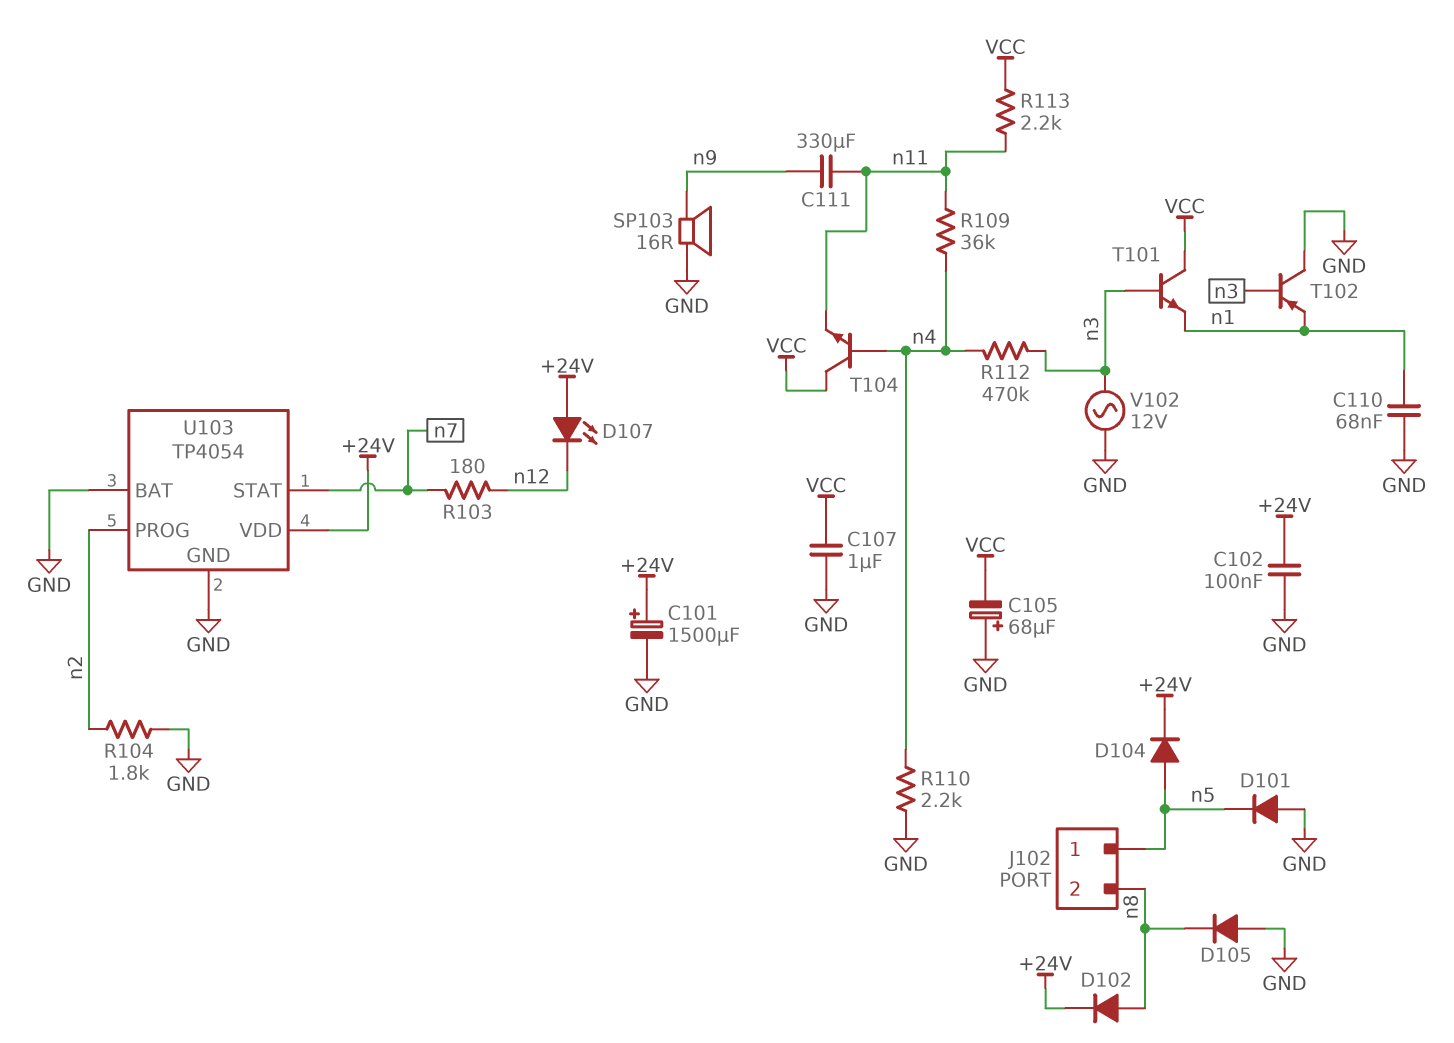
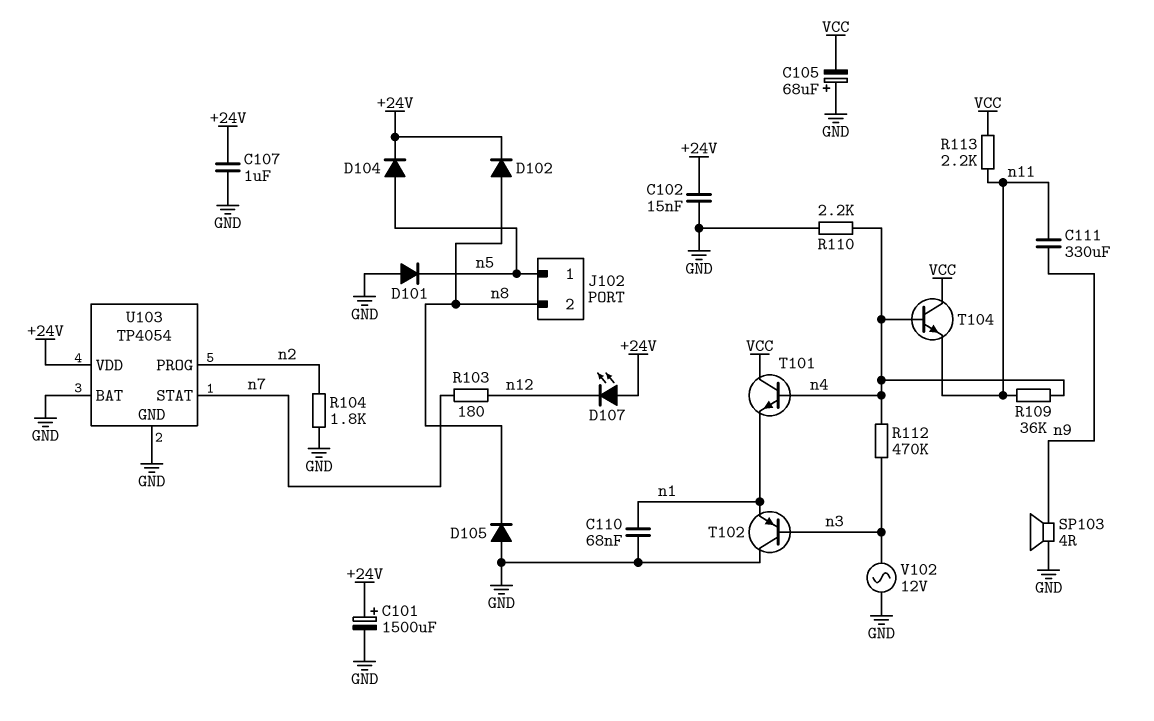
C102: 100nF (+24V, GND) -> 15nF (+24V, GND)
C107: 1uF (GND, VCC) -> 1uF (+24V, GND)
SP103: speaker 16R (GND, n9) -> speaker 4R (GND, n9)
T101: NPN (B n3, C VCC, E n1) -> NPN (B n4, C VCC, E n1)

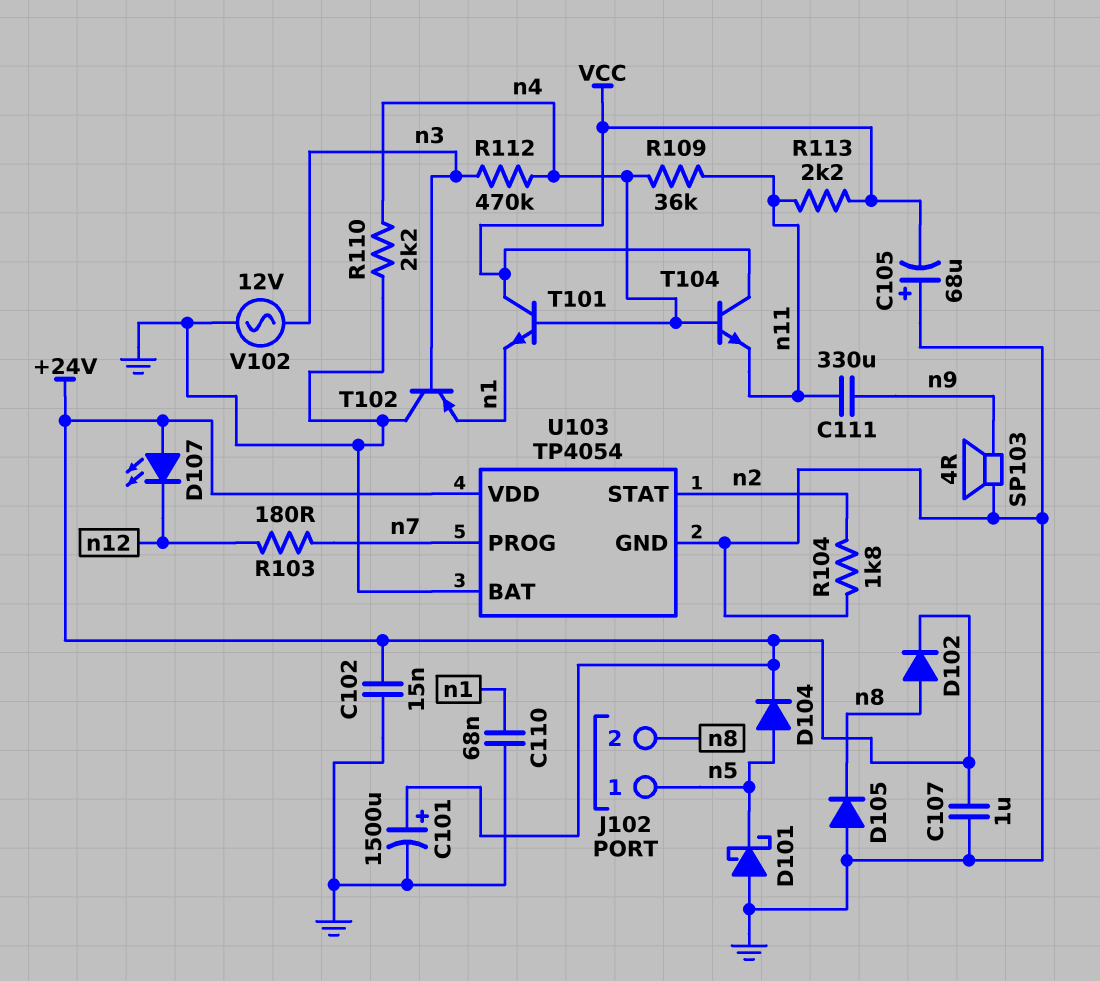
D101: diode (A GND, K n5) -> schottky (A GND, K n5)
U103 pin PROG: n2 -> n7
U103 pin STAT: n7 -> n2

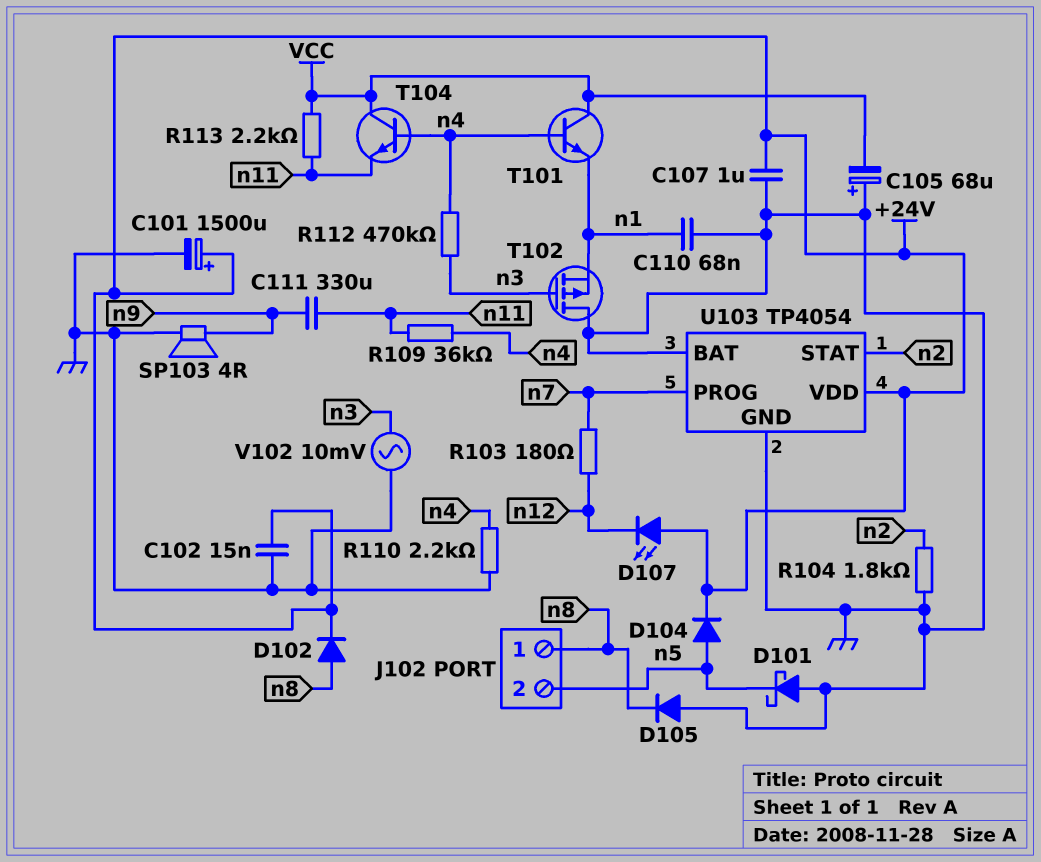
J102 pin 1: n5 -> n8
J102 pin 2: n8 -> n5
T102: PNP (B n3, C GND, E n1) -> PMOS (G n3, D GND, S n1)
V102: AC 12V (GND, n3) -> AC 10mV (GND, n3)

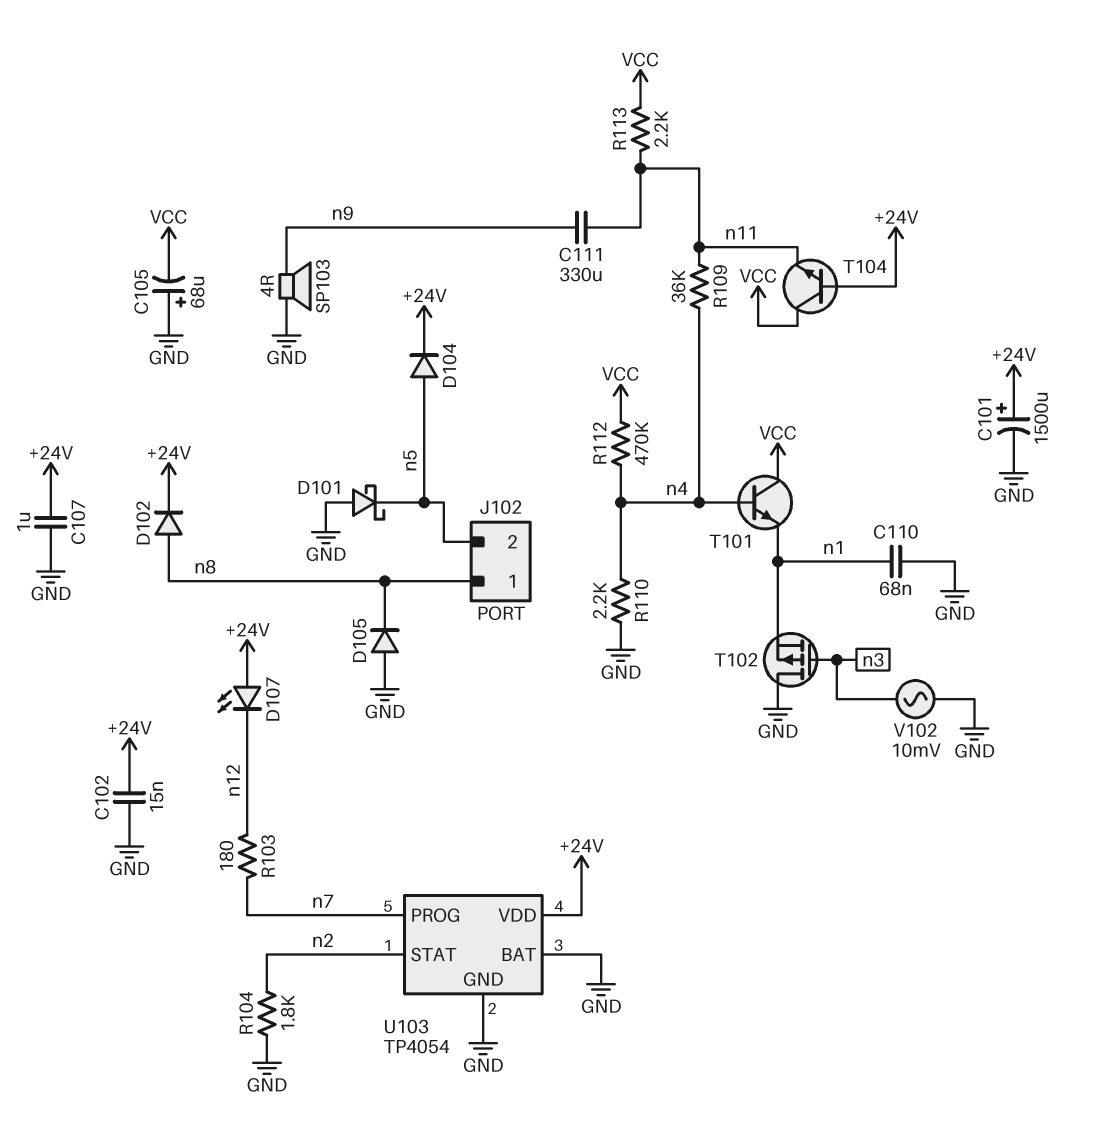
R112: 470k (n3, n4) -> 470k (VCC, n4)
T104: NPN (B n4, C VCC, E n11) -> NPN (B +24V, C VCC, E n11)

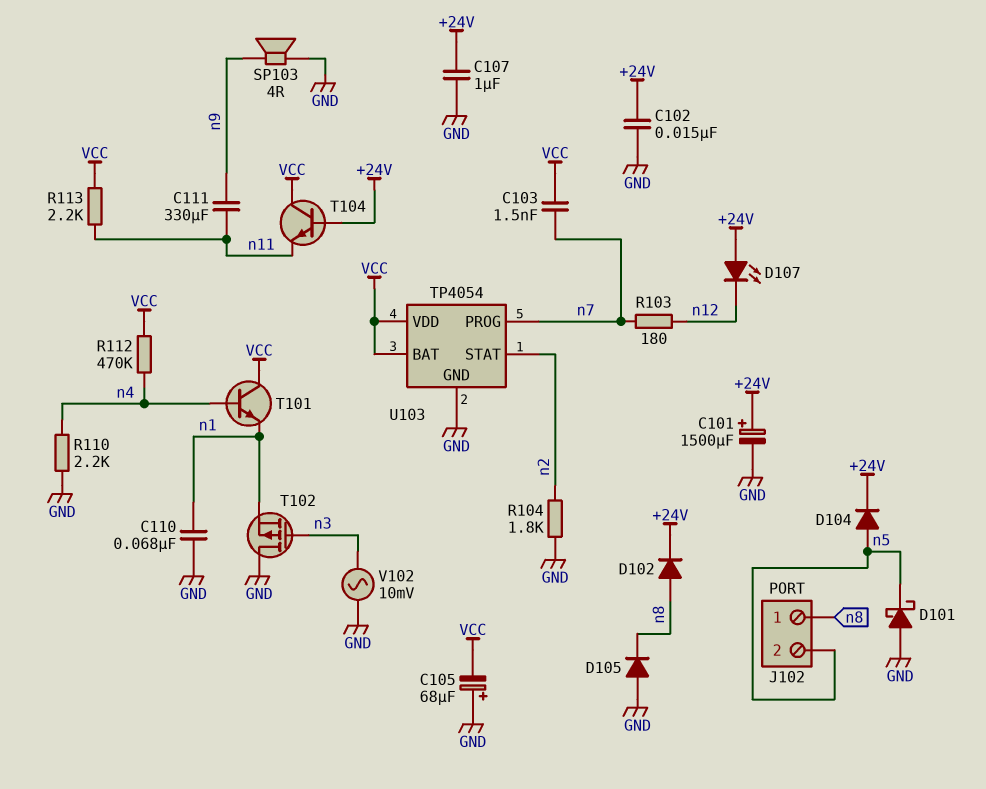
C103: none -> 1.5nF (VCC, n7)
R109: 36k (n4, n11) -> none
U103 pin BAT: GND -> VCC
U103 pin VDD: +24V -> VCC

